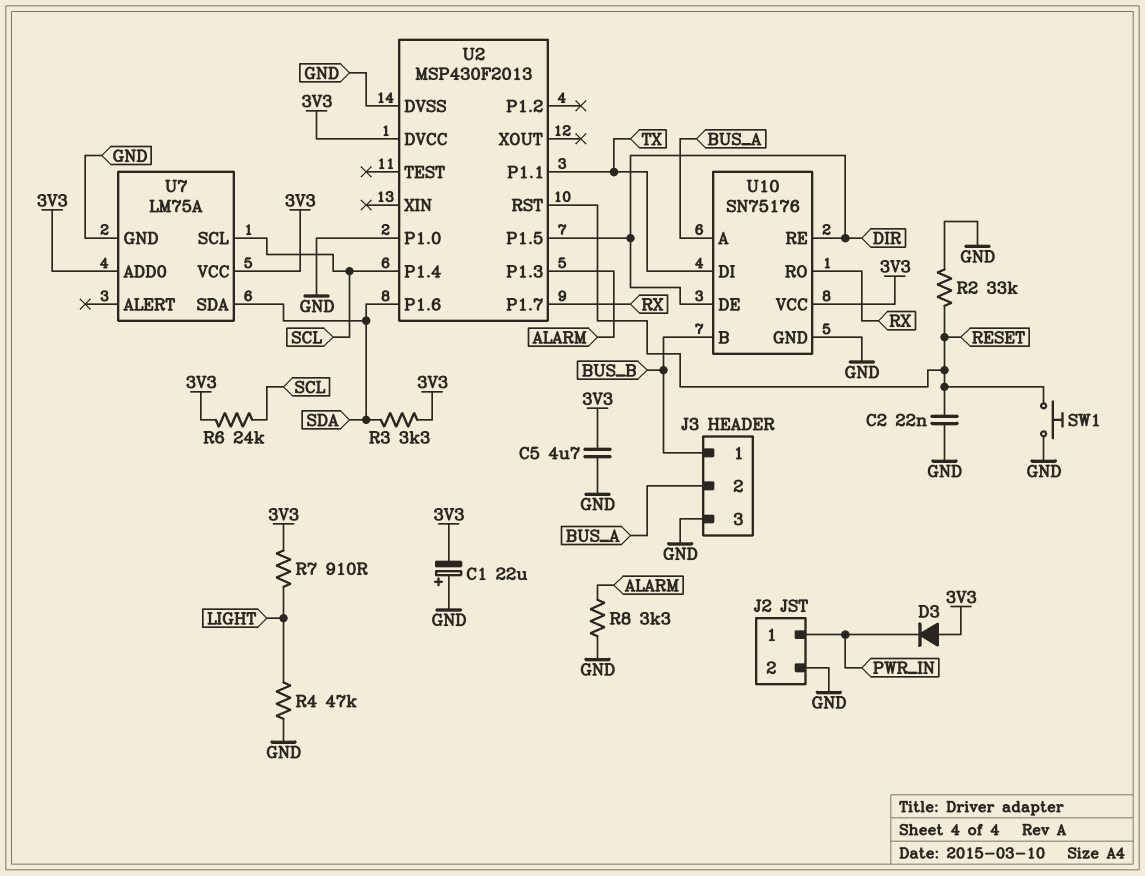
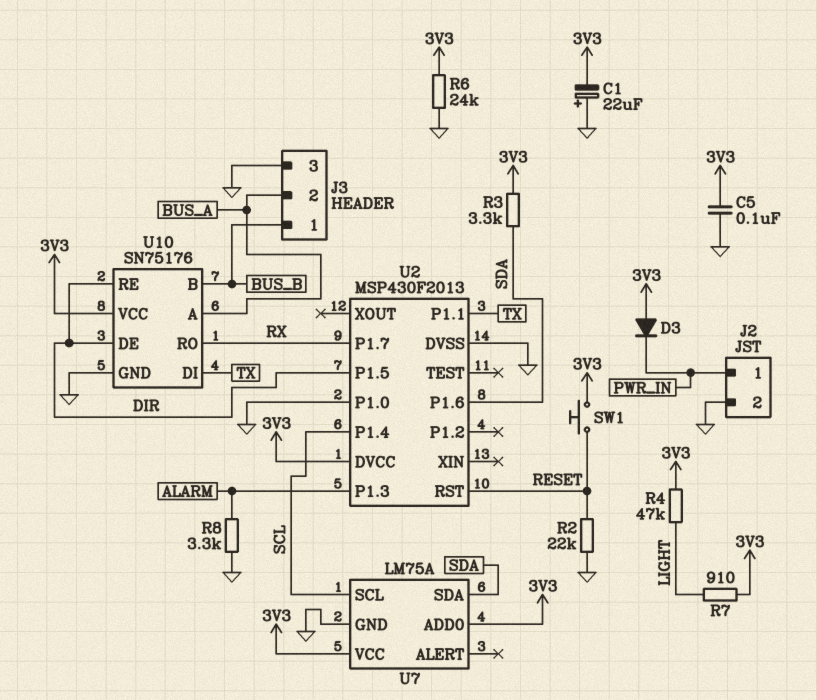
C2: 22nF (GND, RESET) -> none
C5: 4.7uF (3V3, GND) -> 100nF (3V3, GND)
R2: 33k (GND, RESET) -> 22k (GND, RESET)
R4: 47k (GND, LIGHT) -> 47k (3V3, LIGHT)
R6: 24k (3V3, SCL) -> 24k (3V3, GND)
SW1: button (GND, RESET) -> button (3V3, RESET)

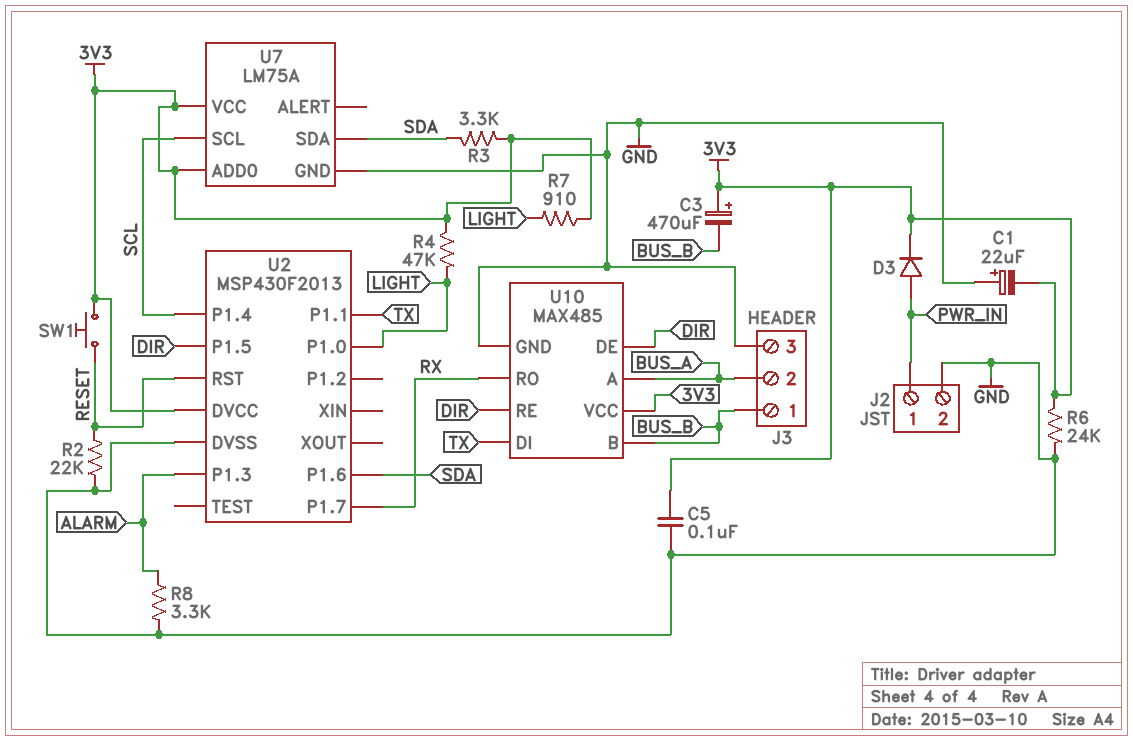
C3: none -> 470uF (plus 3V3, minus BUS_B)
D3: diode (A 3V3, K PWR_IN) -> diode (A PWR_IN, K 3V3)
U2 pin P1.0: GND -> LIGHT
U10: SN75176 -> MAX485

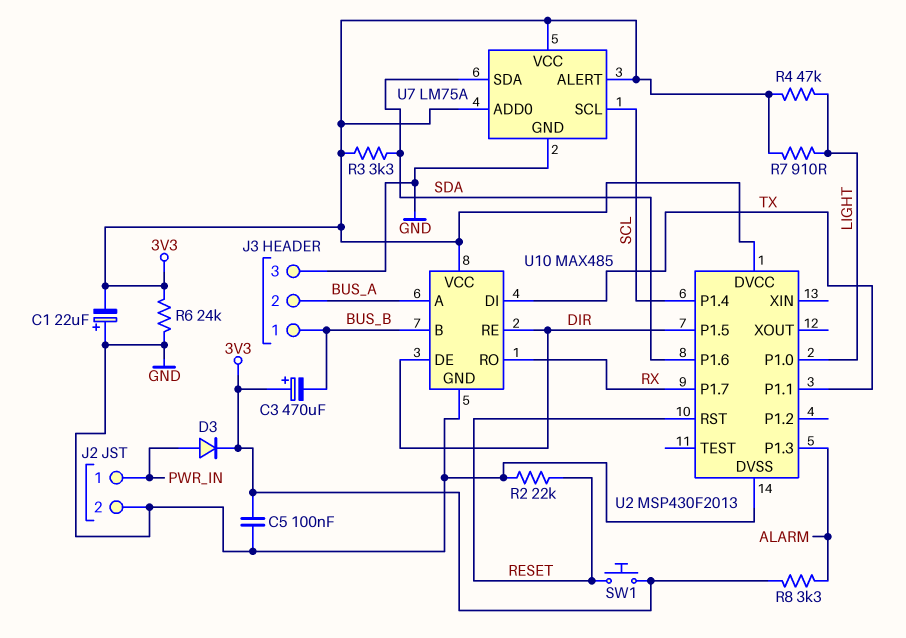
R8: 3.3k (ALARM, GND) -> 3.3k (3V3, ALARM)
U7 pin ALERT: none -> 3V3

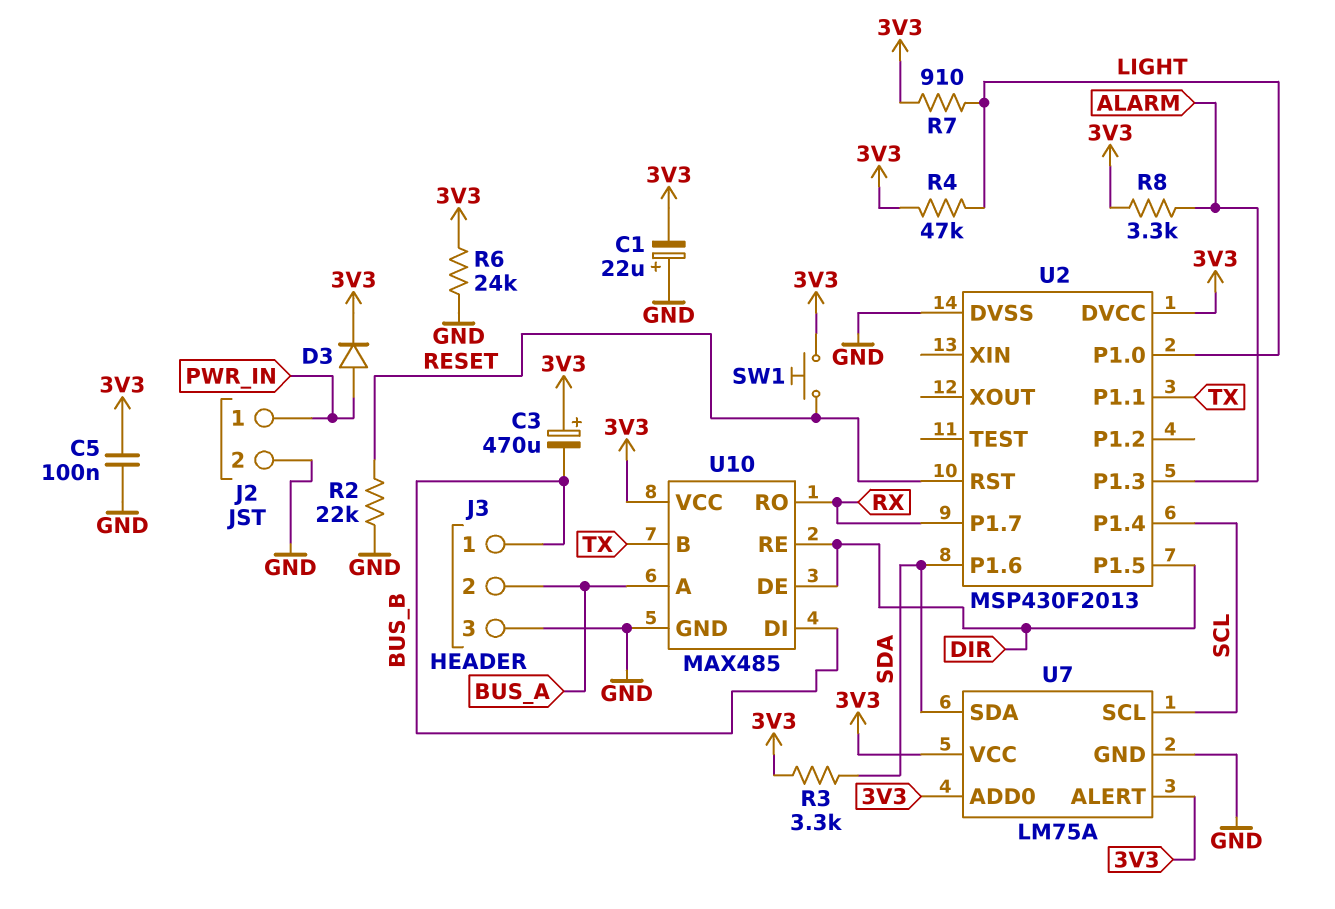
U10 pin B: BUS_B -> TX
U10 pin DI: TX -> BUS_B

